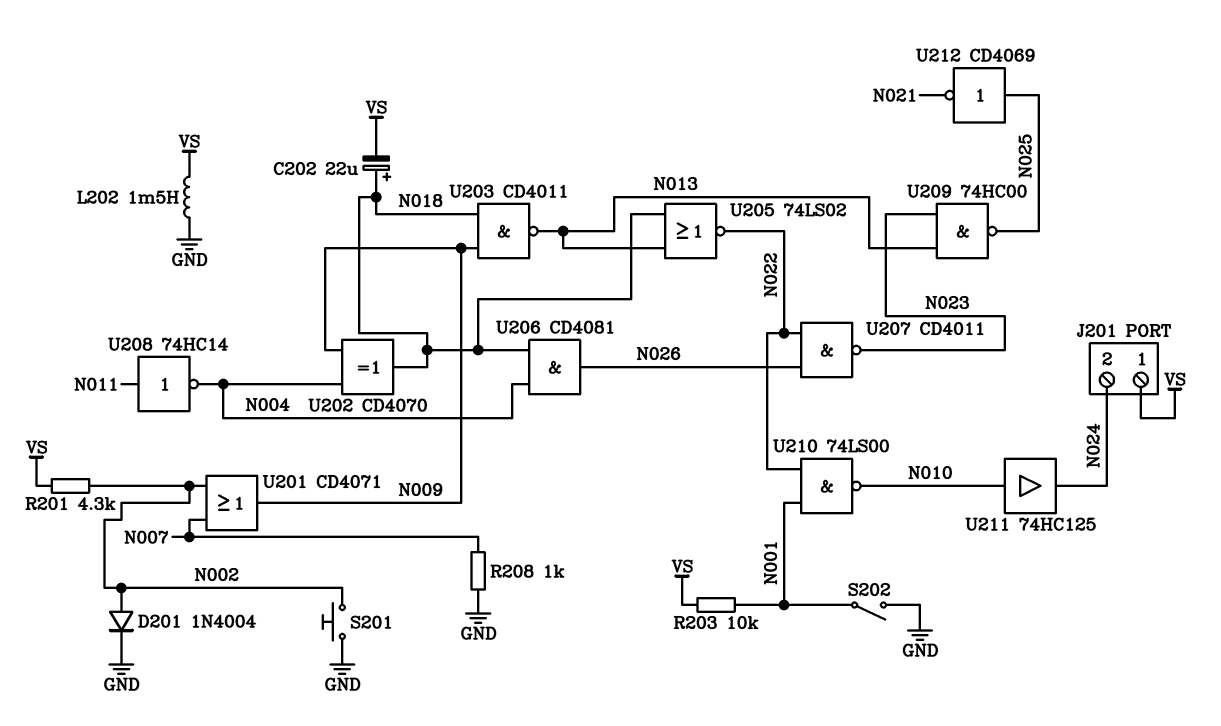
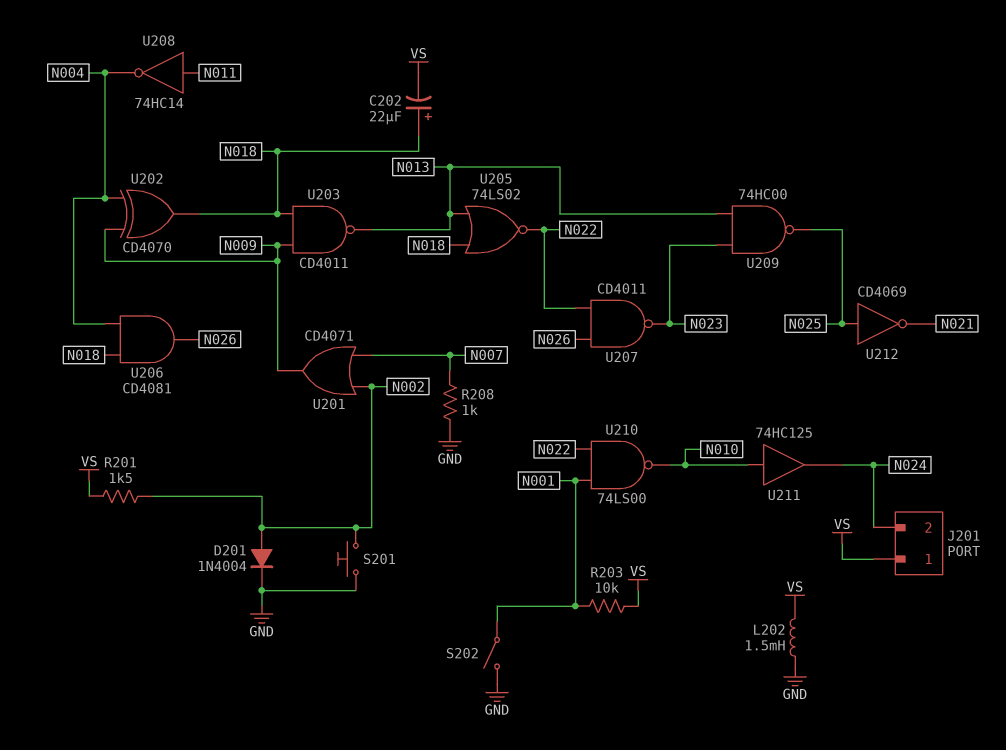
R201: 4.3k (N002, VS) -> 1.5k (N002, VS)

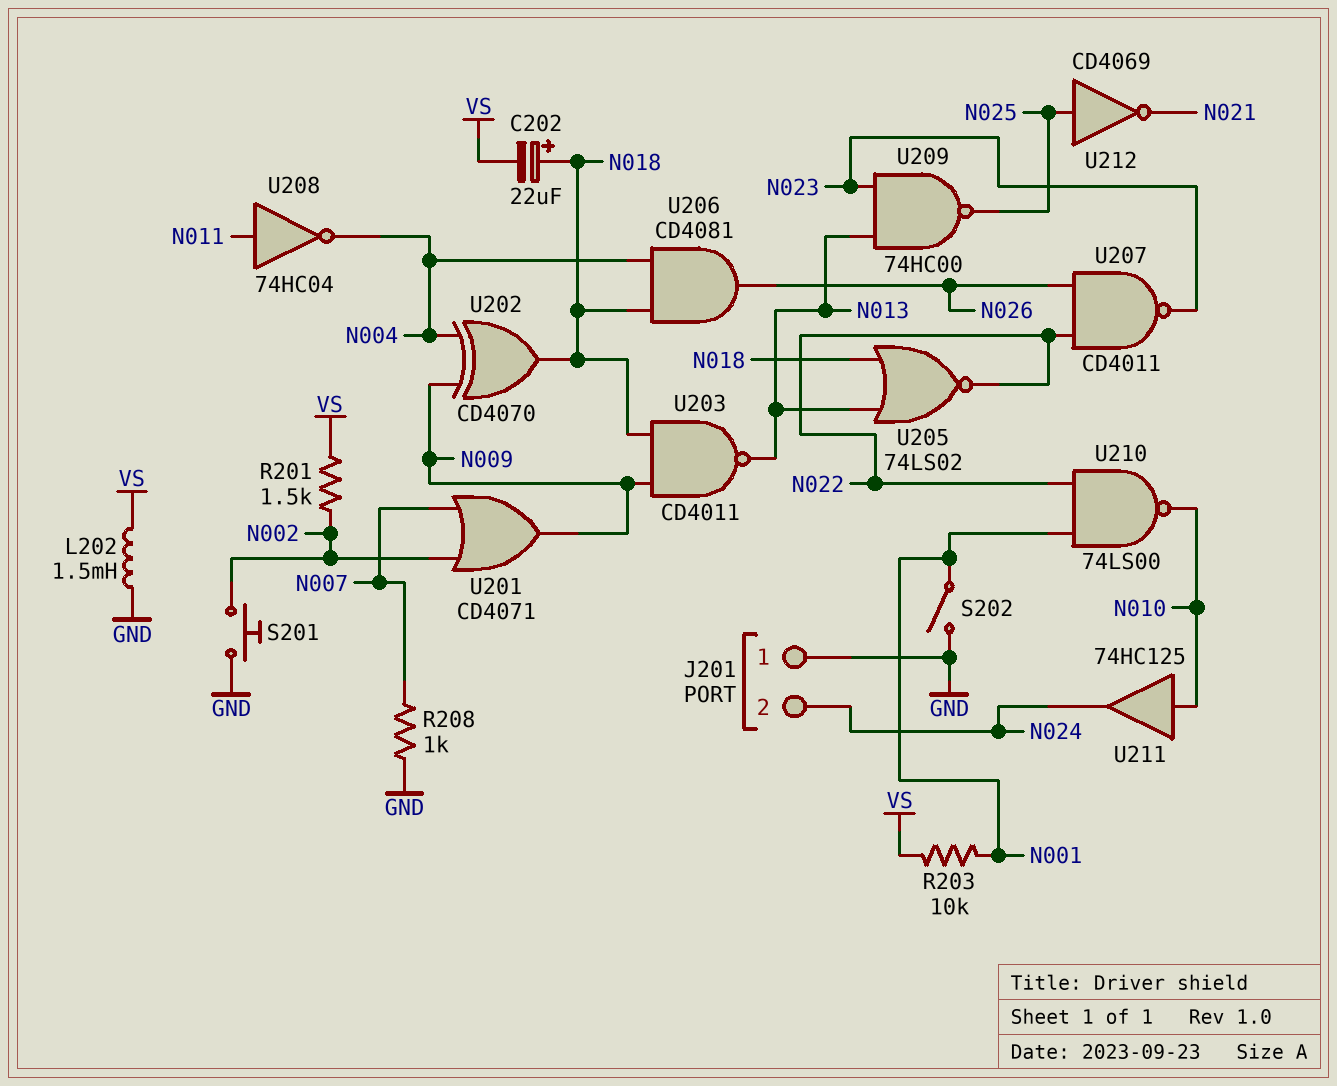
D201: diode 1N4004 (A N002, K GND) -> none
J201 pin 1: VS -> GND
U208: NOT 74HC14 (in N011, out N004) -> NOT 74HC04 (in N011, out N004)

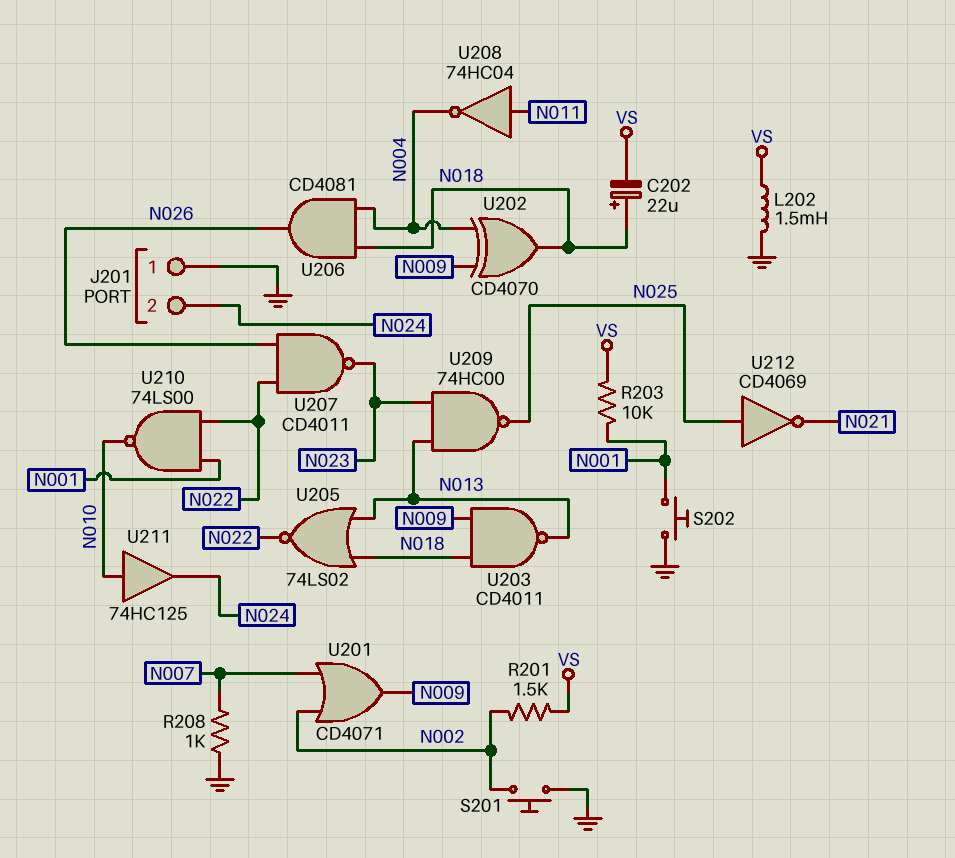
S202: switch (GND, N001) -> button (GND, N001)

